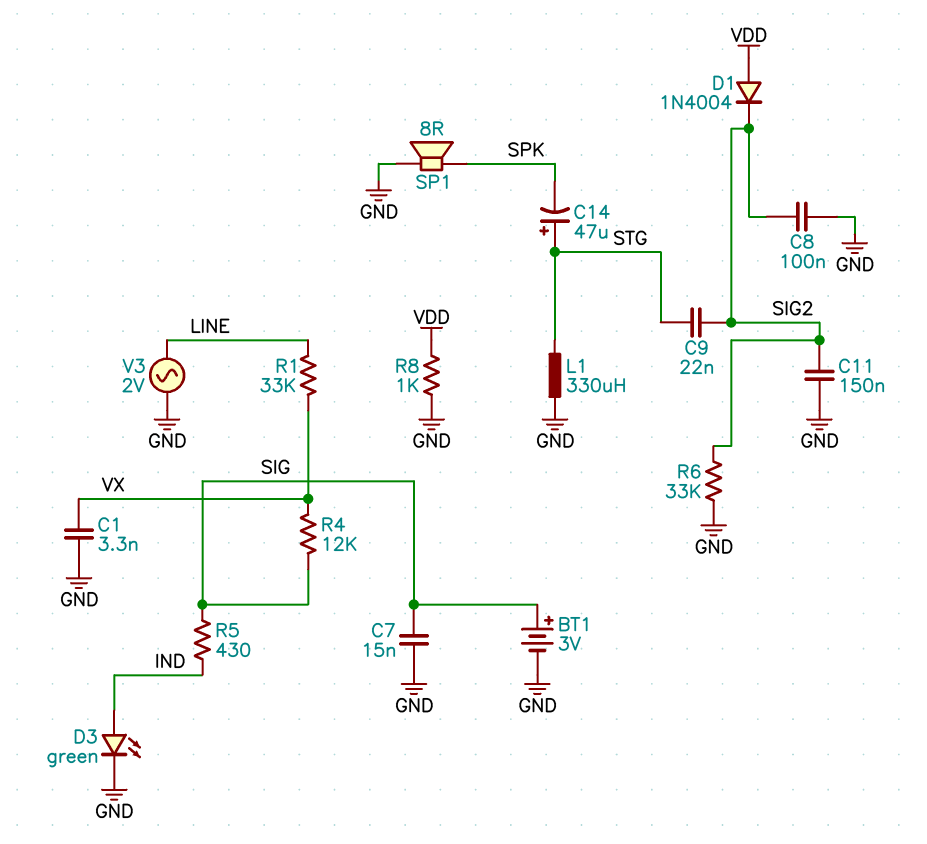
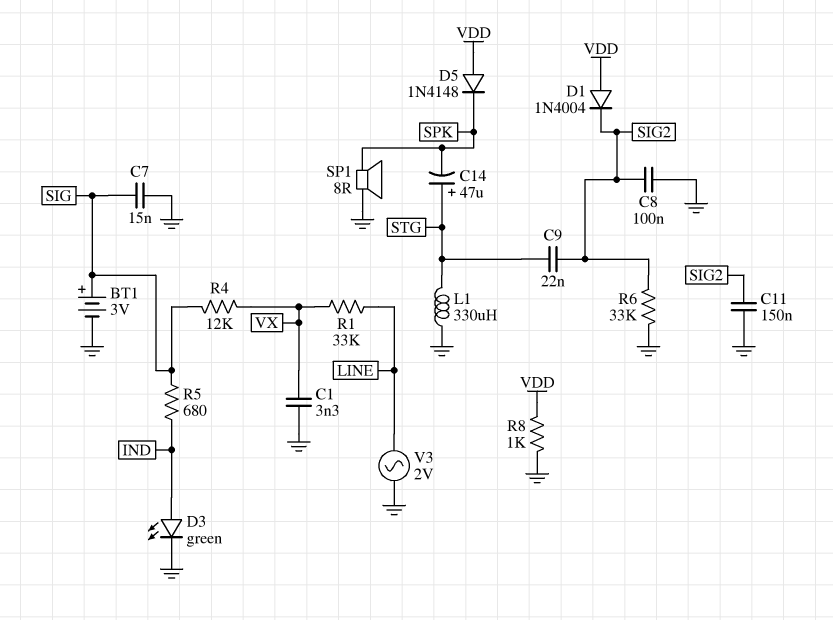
D5: none -> diode 1N4148 (A VDD, K SPK)
R5: 430 (IND, SIG) -> 680 (IND, SIG)

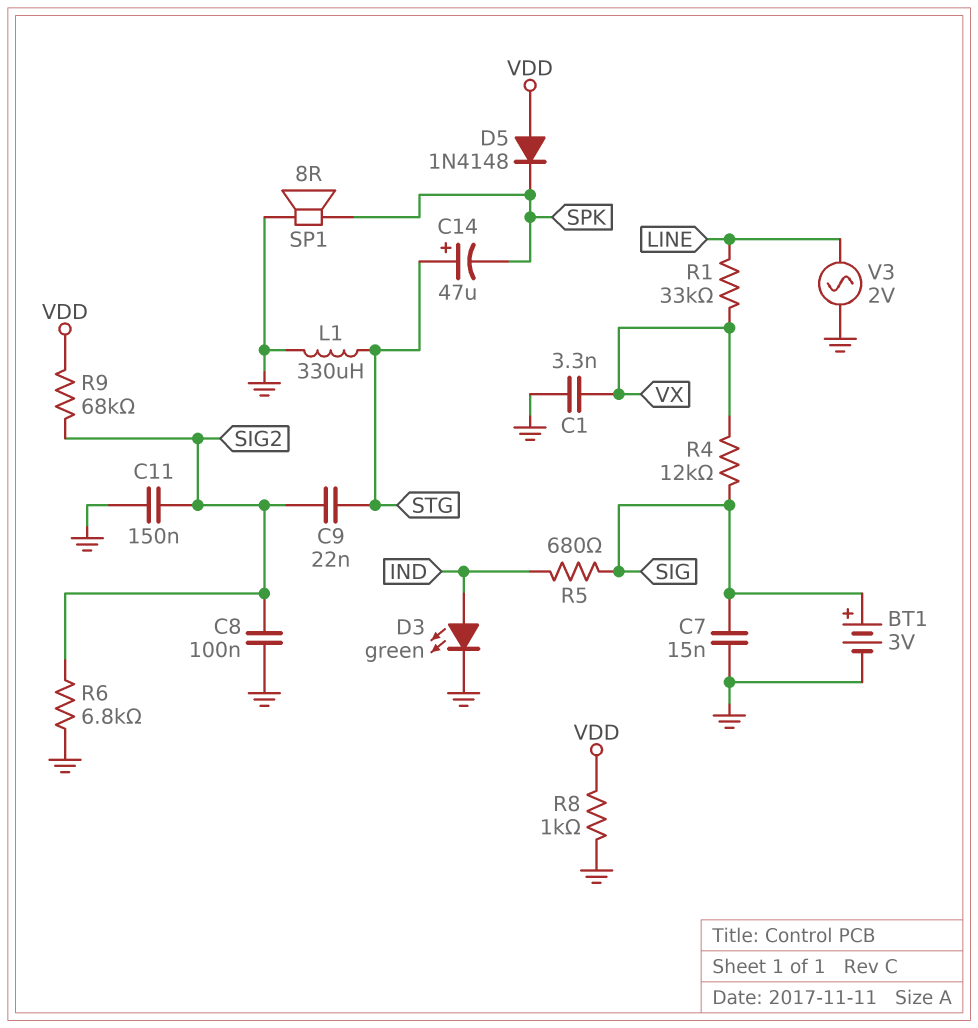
D1: diode 1N4004 (A VDD, K SIG2) -> none
R6: 33k (GND, SIG2) -> 6.8k (GND, SIG2)
R9: none -> 68k (SIG2, VDD)

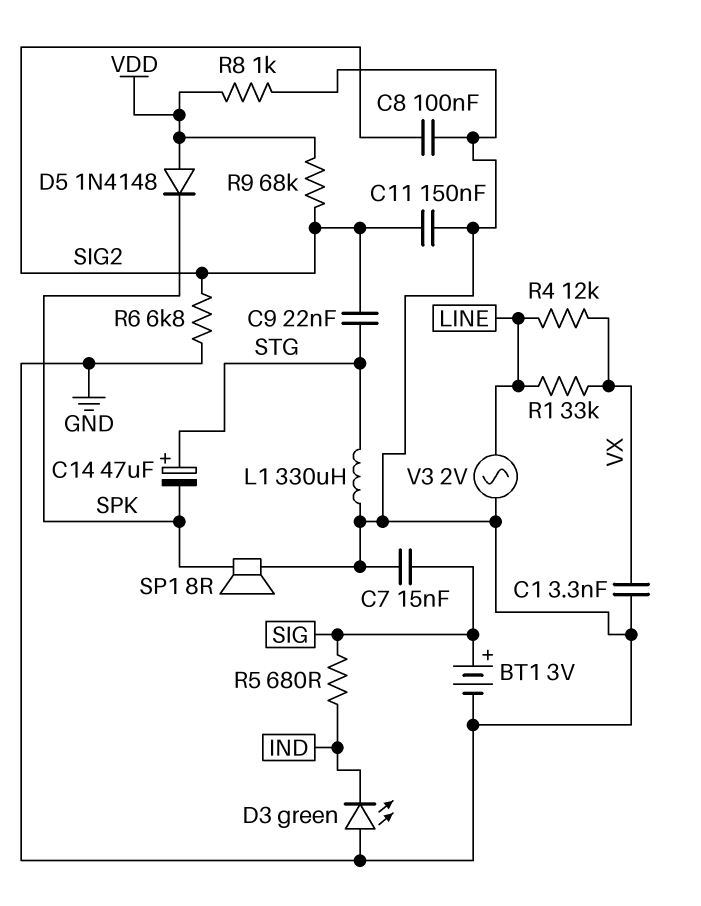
D3: LED green (A IND, K GND) -> LED green (A GND, K IND)
R4: 12k (SIG, VX) -> 12k (LINE, VX)

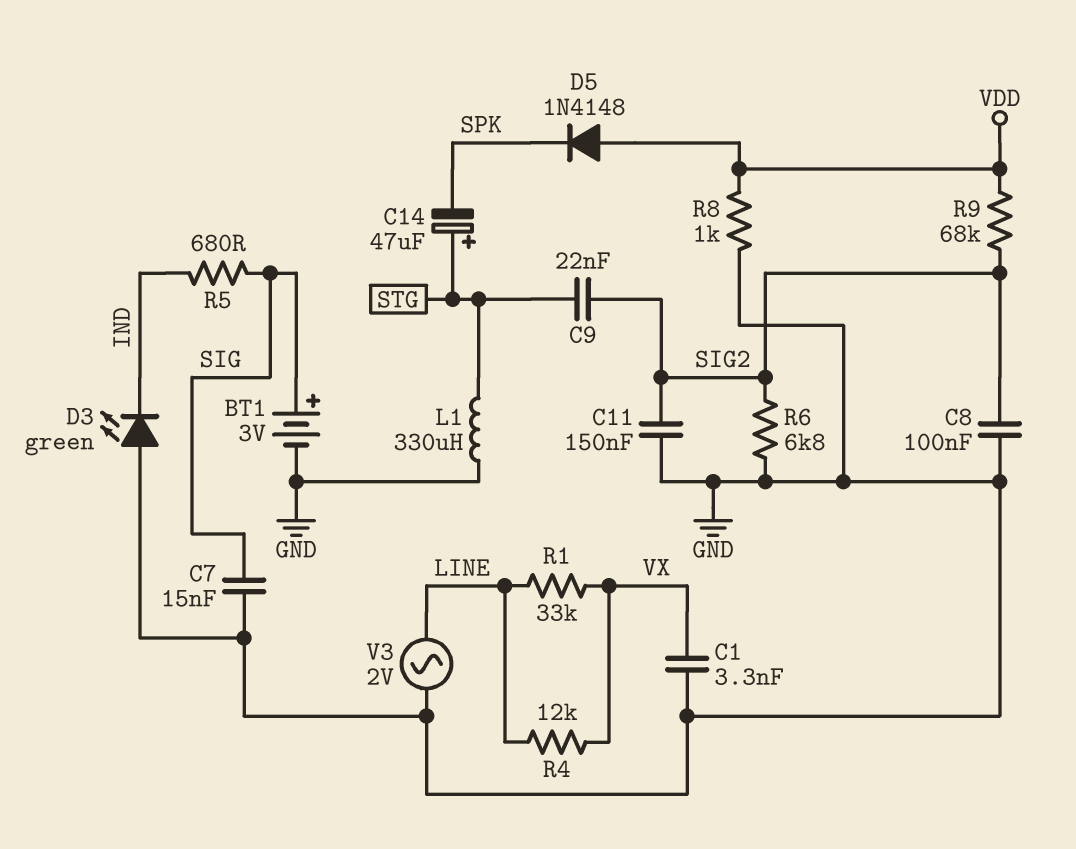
SP1: speaker 8R (GND, SPK) -> none

